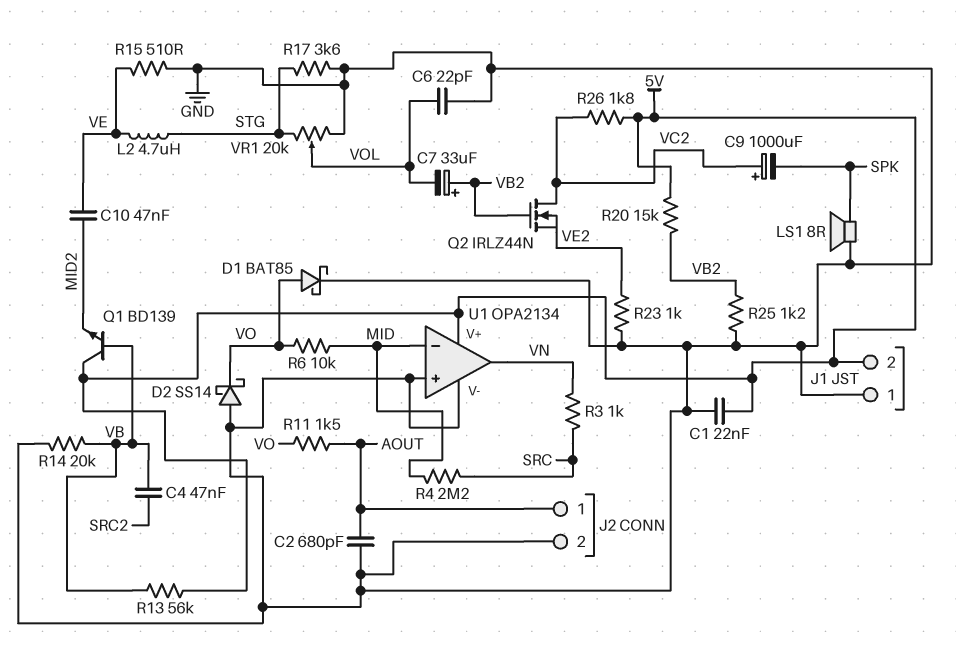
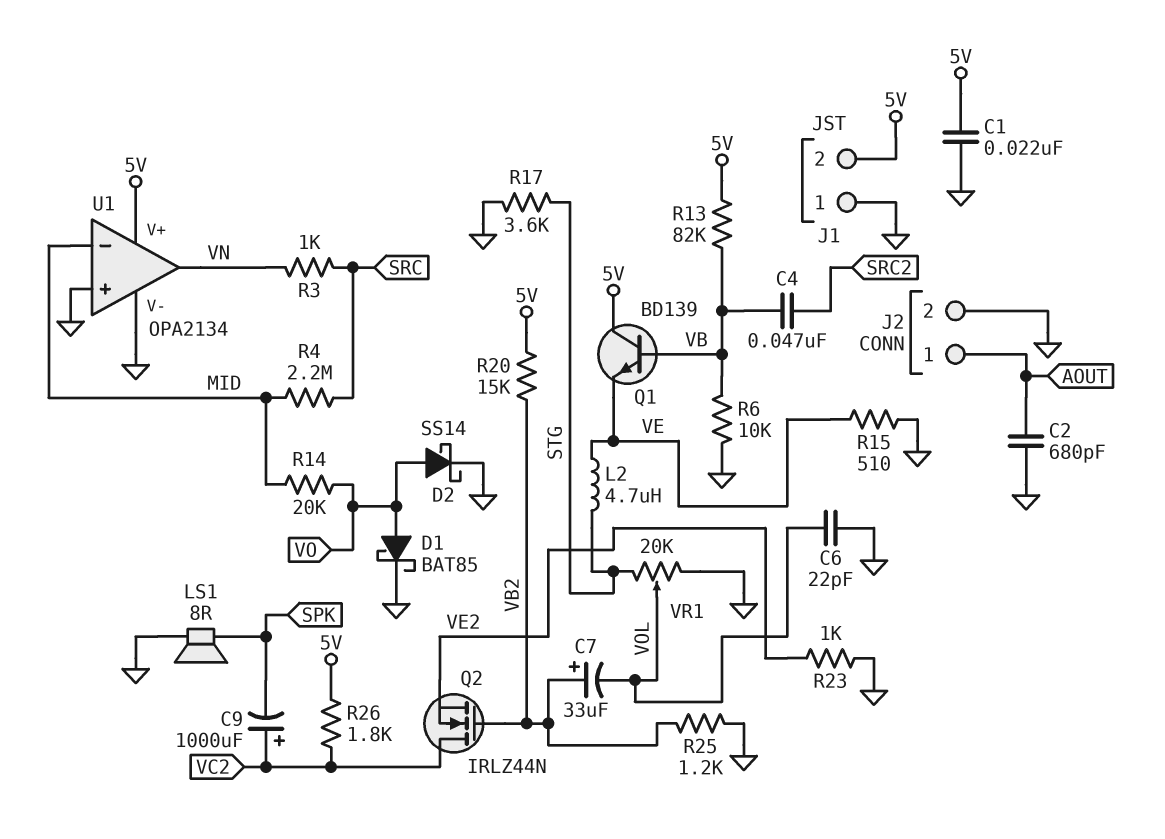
C10: 47nF (MID2, VE) -> none
D2: schottky SS14 (A GND, K VO) -> schottky SS14 (A VO, K GND)
Q1: NPN BD139 (B VB, C 5V, E MID2) -> NPN BD139 (B VB, C 5V, E VE)
R6: 10k (MID, VO) -> 10k (GND, VB)
R11: 1.5k (AOUT, VO) -> none
R13: 56k (5V, VB) -> 82k (5V, VB)
R14: 20k (GND, VB) -> 20k (MID, VO)

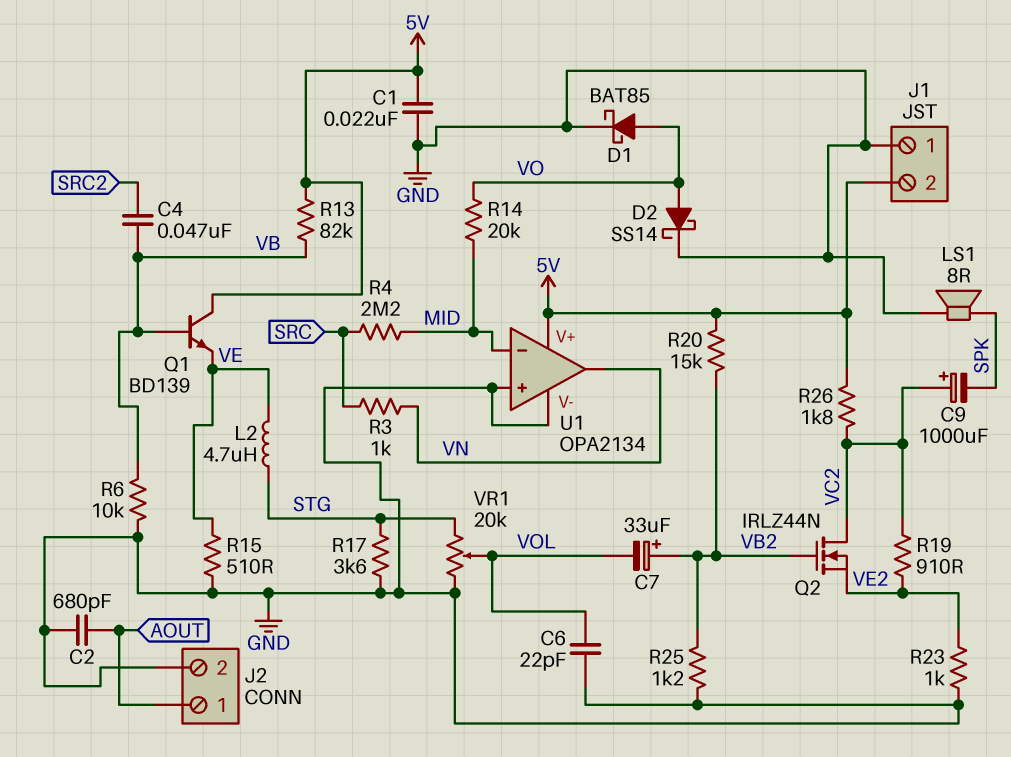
R19: none -> 910 (VC2, VE2)

